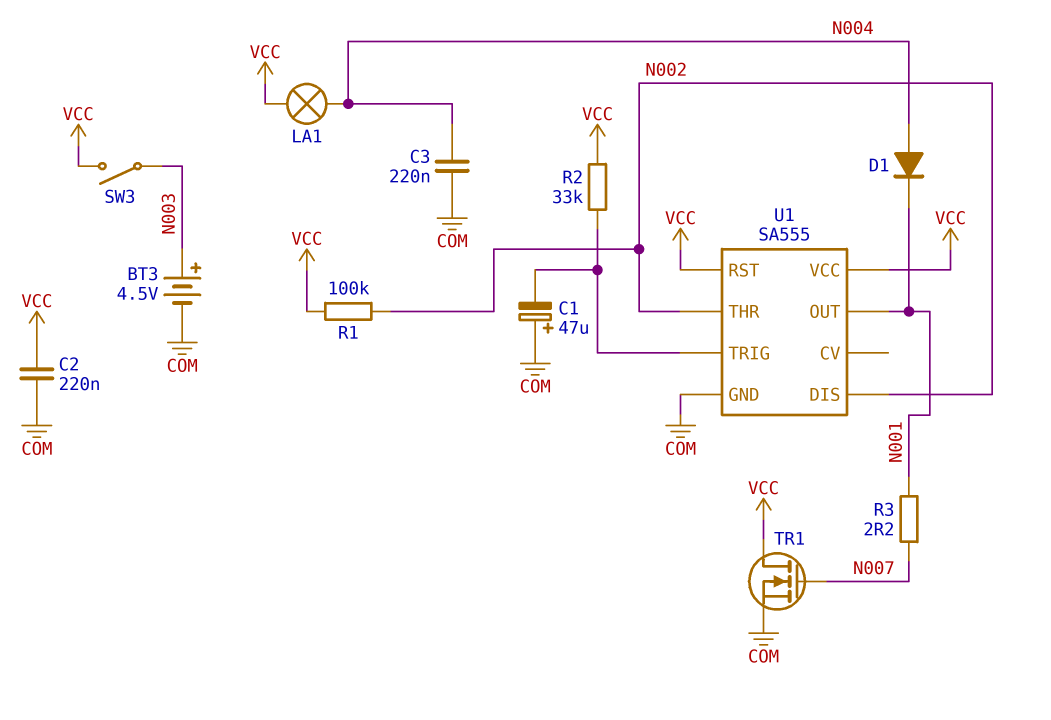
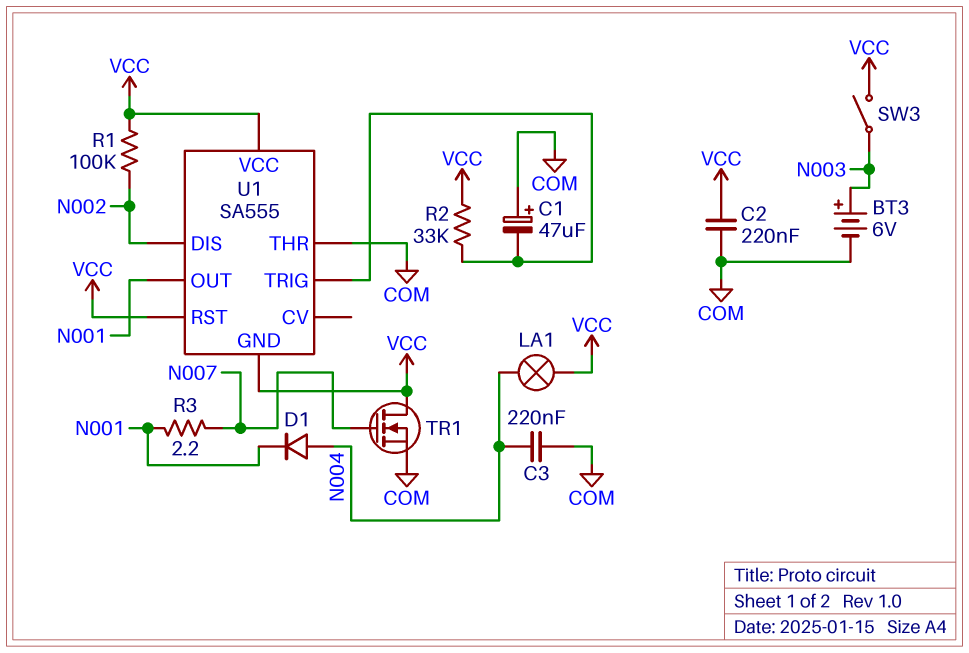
BT3: 4.5V (plus N003, minus COM) -> 6V (plus N003, minus COM)
U1 pin GND: COM -> VCC
U1 pin THR: N002 -> COM

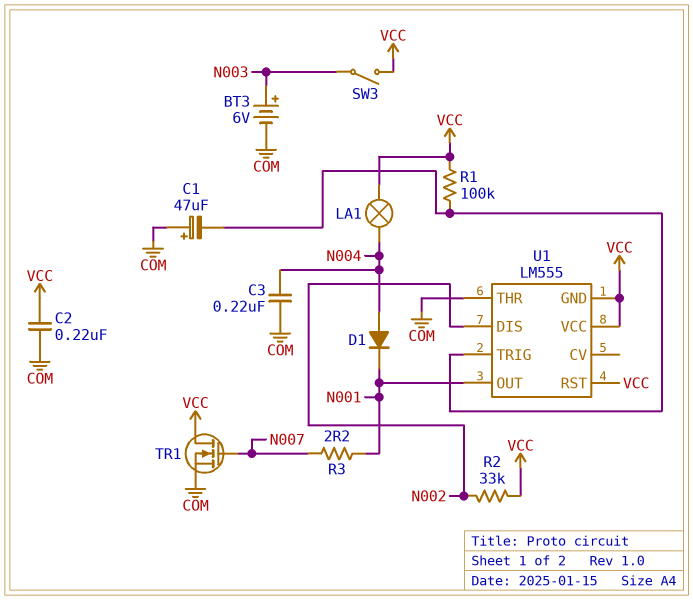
R1: 100k (N002, VCC) -> 100k (U1/TRIG, VCC)
R2: 33k (U1/TRIG, VCC) -> 33k (N002, VCC)
U1: SA555 -> LM555

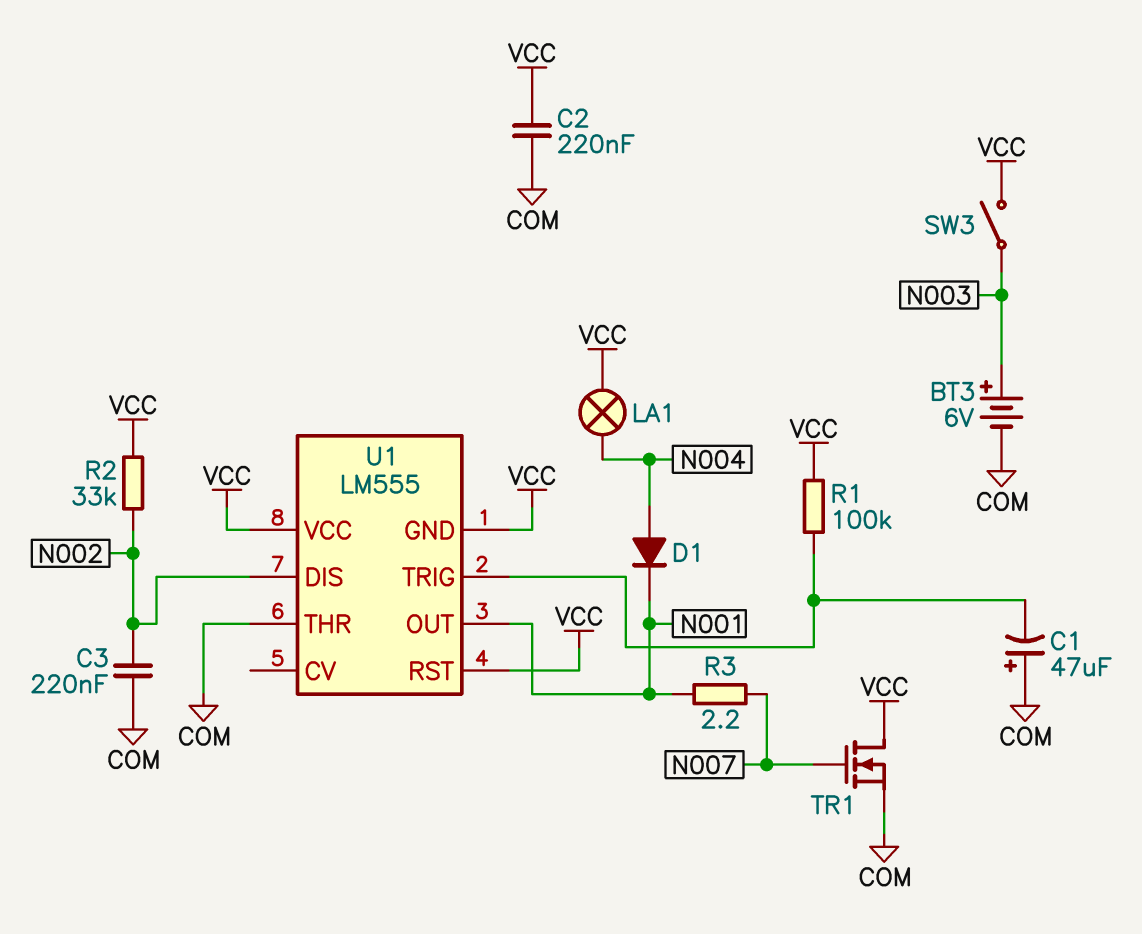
C3: 220nF (COM, N004) -> 220nF (COM, N002)

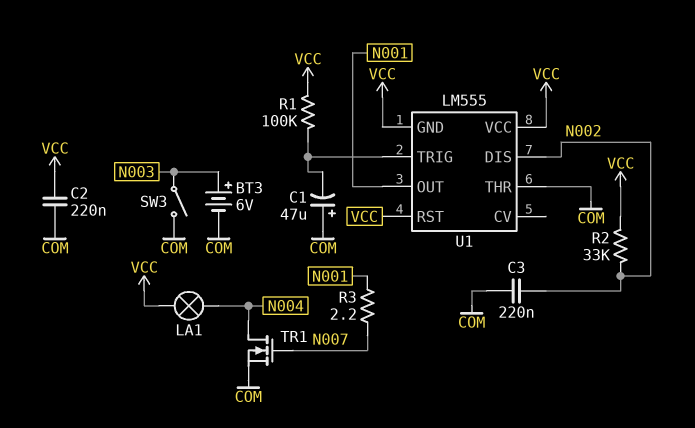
D1: diode (A N004, K N001) -> none
SW3: switch (N003, VCC) -> switch (COM, N003)
TR1: NMOS (G N007, D VCC, S COM) -> NMOS (G N007, D N004, S COM)

